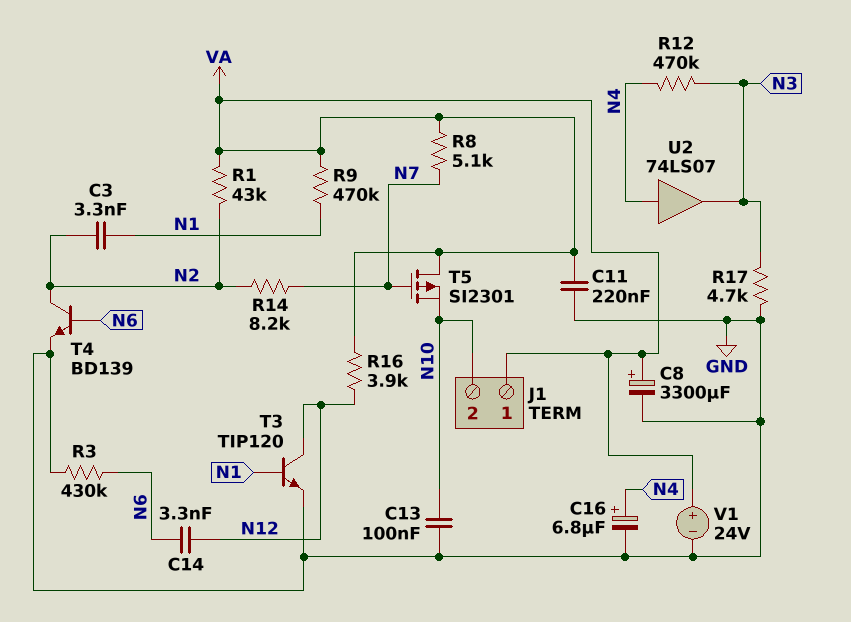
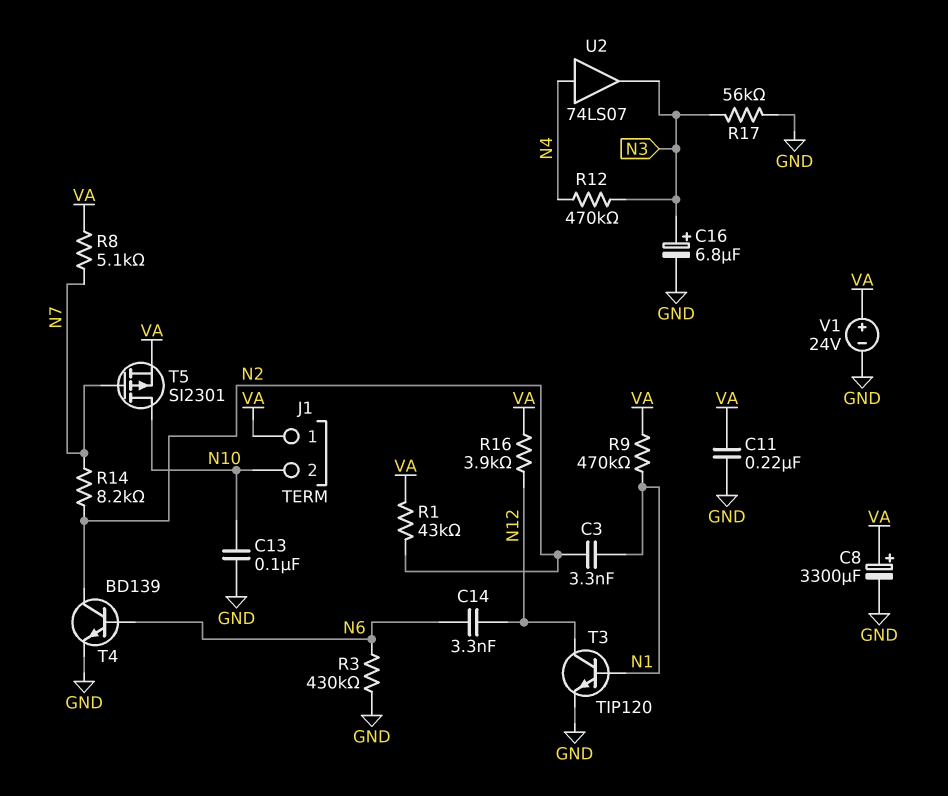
C16: 6.8uF (plus N4, minus GND) -> 6.8uF (plus N3, minus GND)
R17: 4.7k (GND, N3) -> 56k (GND, N3)
T5: PMOS SI2301 (G N7, D VA, S N10) -> PMOS SI2301 (G N7, D N10, S VA)

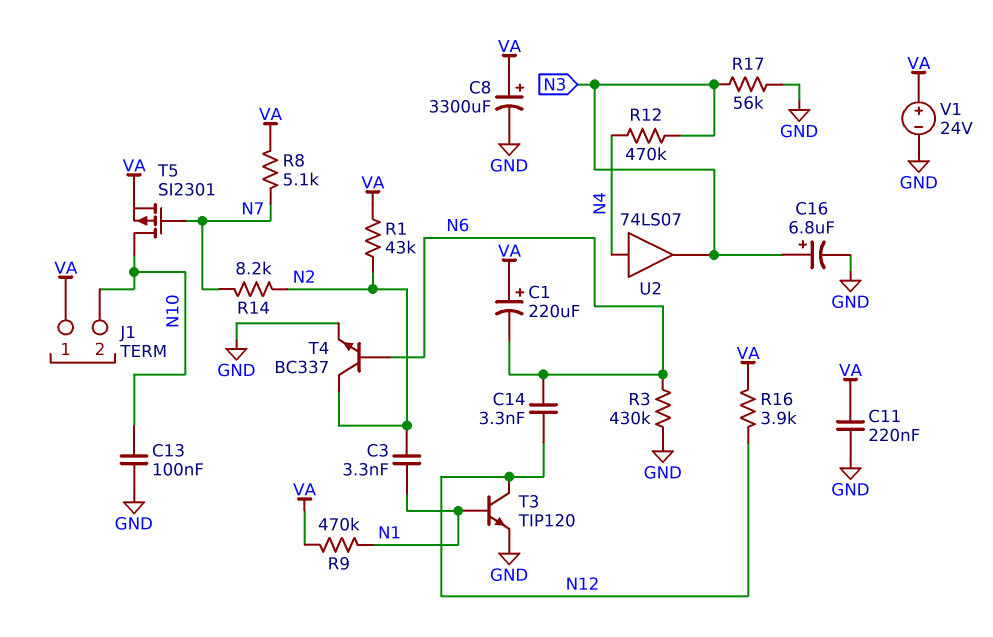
C1: none -> 220uF (plus VA, minus N6)
T4: NPN BD139 (B N6, C N2, E GND) -> NPN BC337 (B N6, C N2, E GND)

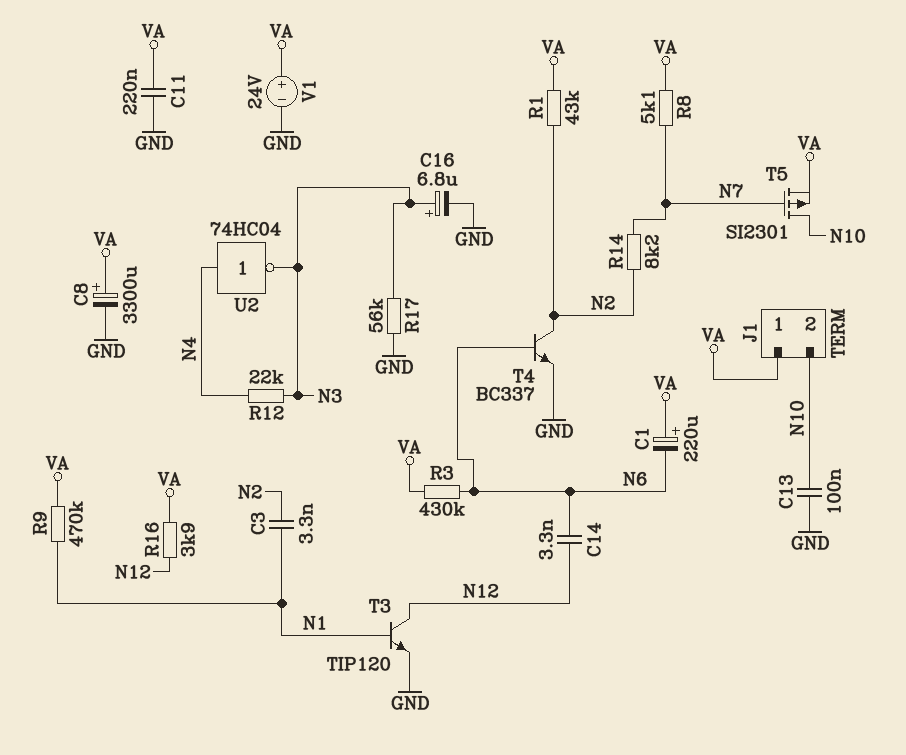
R3: 430k (GND, N6) -> 430k (N6, VA)
R12: 470k (N3, N4) -> 22k (N3, N4)
U2: buffer 74LS07 (in N4, out N3) -> NOT 74HC04 (in N4, out N3)

